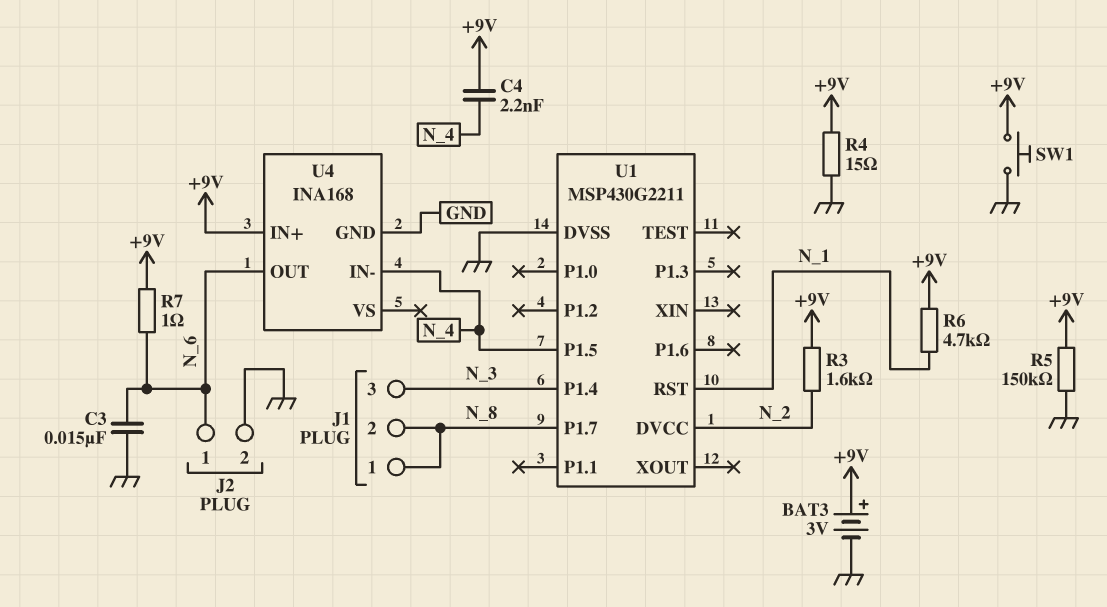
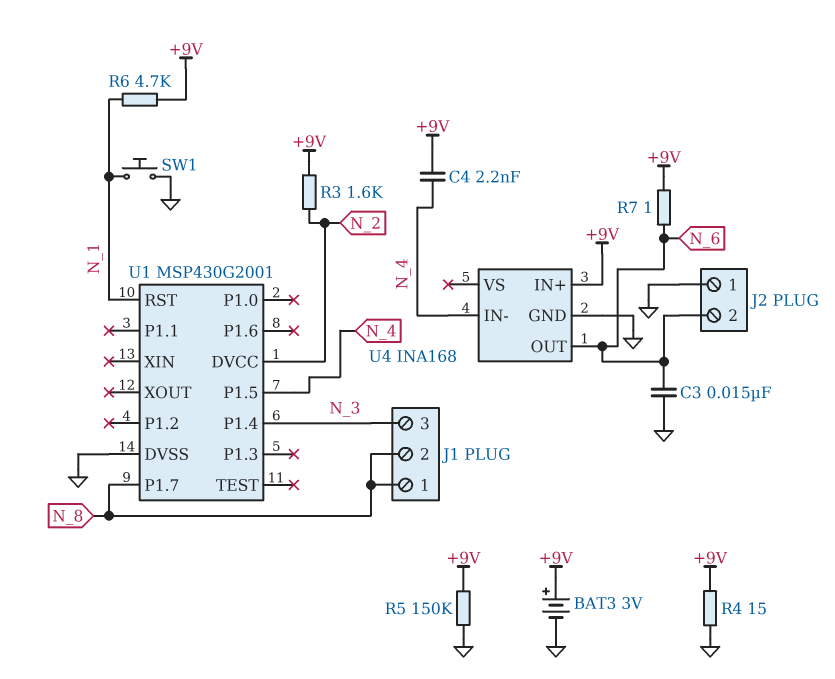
J2 pin 1: N_6 -> GND
J2 pin 2: GND -> N_6
SW1: button (+9V, GND) -> button (GND, N_1)
U1: MSP430G2211 -> MSP430G2001

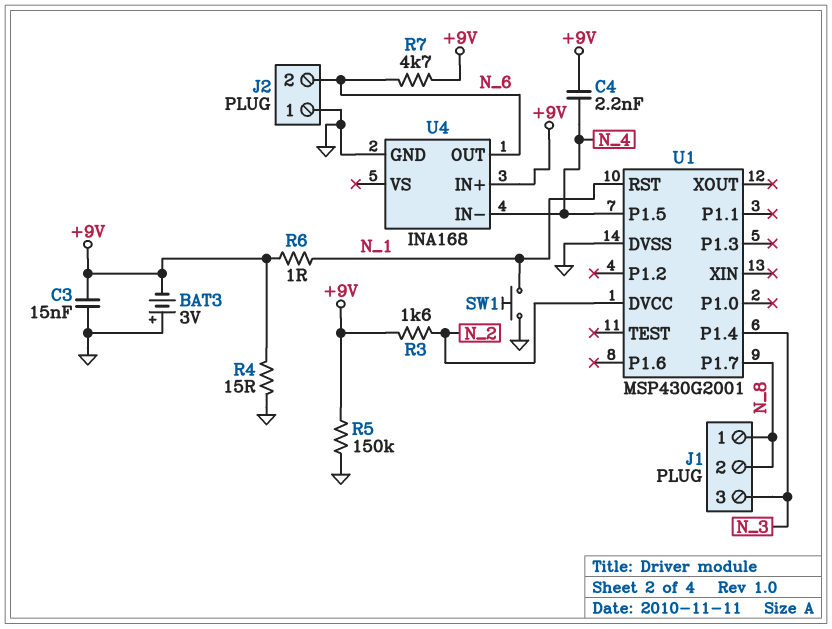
BAT3: 3V (plus +9V, minus GND) -> 3V (plus GND, minus +9V)
C3: 15nF (GND, N_6) -> 15nF (+9V, GND)
R6: 4.7k (+9V, N_1) -> 1 (+9V, N_1)
R7: 1 (+9V, N_6) -> 4.7k (+9V, N_6)

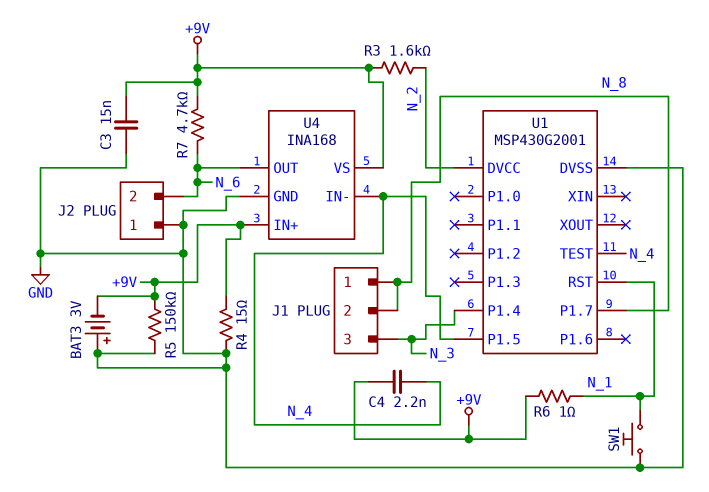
U1 pin TEST: none -> N_4
U4 pin VS: none -> +9V

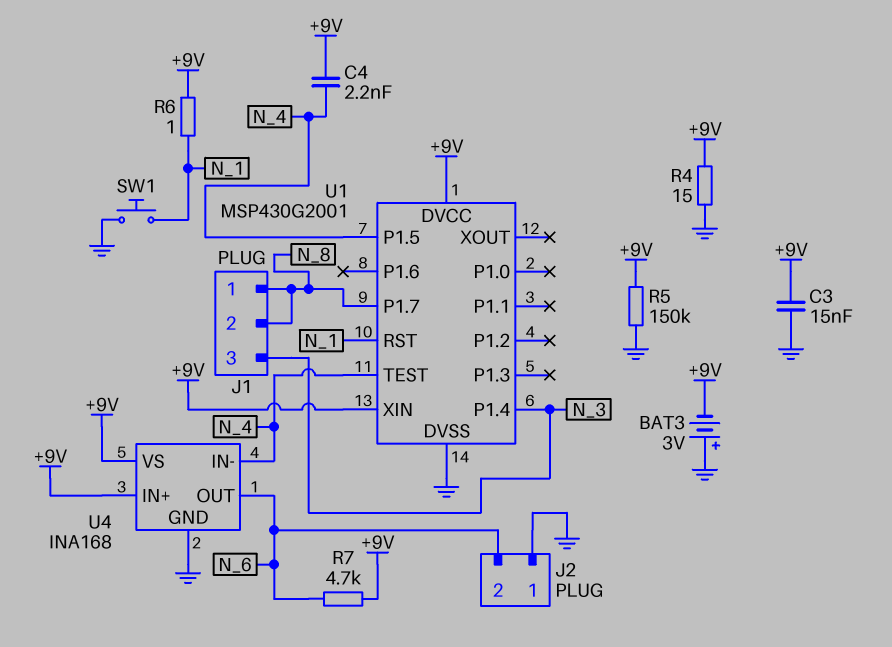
R3: 1.6k (+9V, N_2) -> none
U1 pin DVCC: N_2 -> +9V
U1 pin XIN: none -> +9V

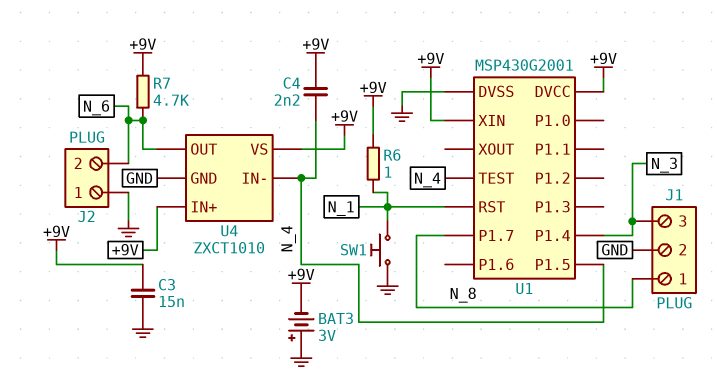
J1 pin 2: N_8 -> GND
R4: 15 (+9V, GND) -> none
R5: 150k (+9V, GND) -> none
U4: INA168 -> ZXCT1010

